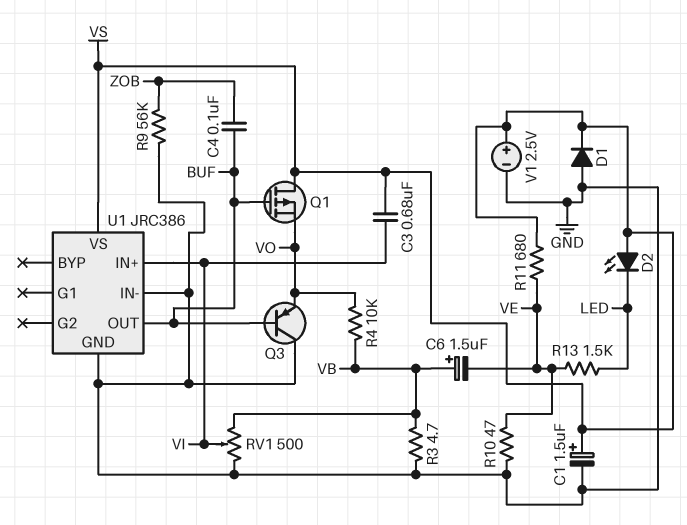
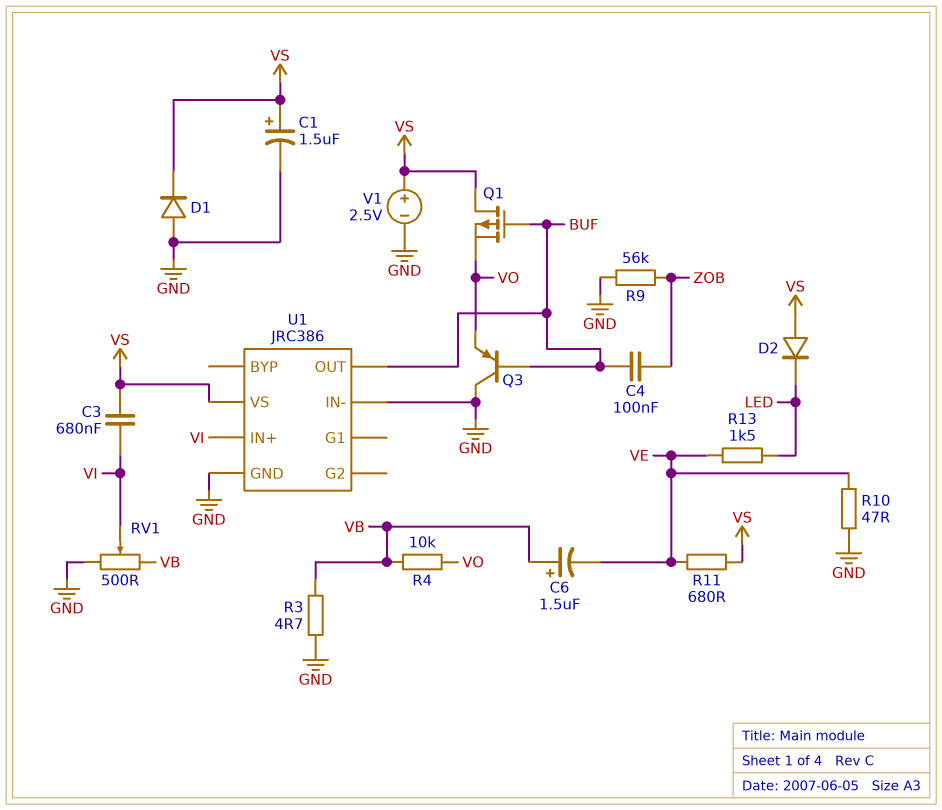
D2: LED (A VS, K LED) -> diode (A VS, K LED)

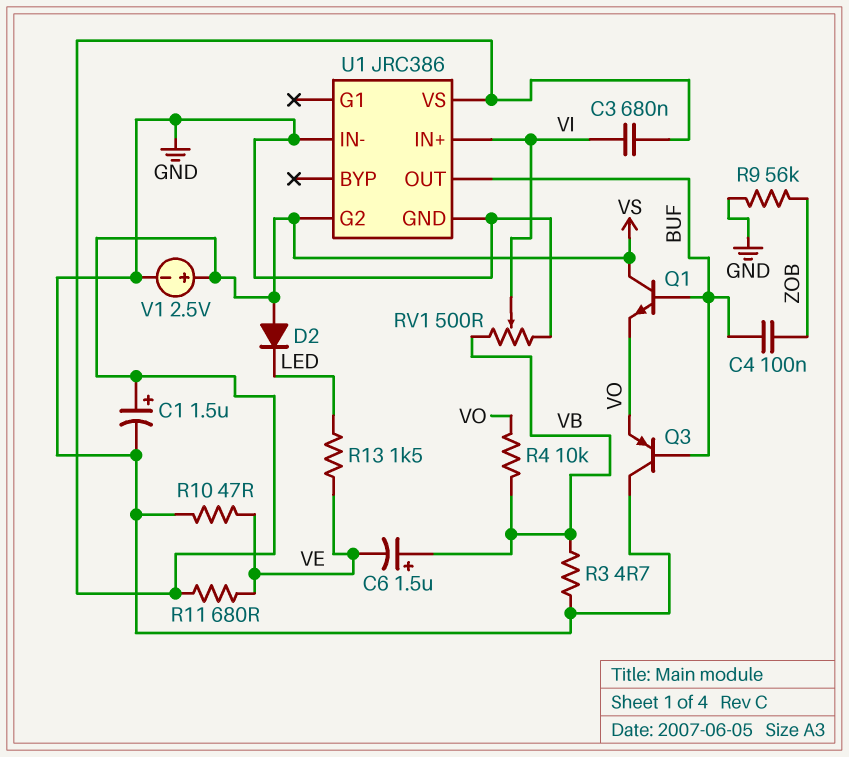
D1: diode (A GND, K VS) -> none
Q1: PMOS (G BUF, D VS, S VO) -> NPN (B BUF, C VS, E VO)
U1 pin G2: none -> VS

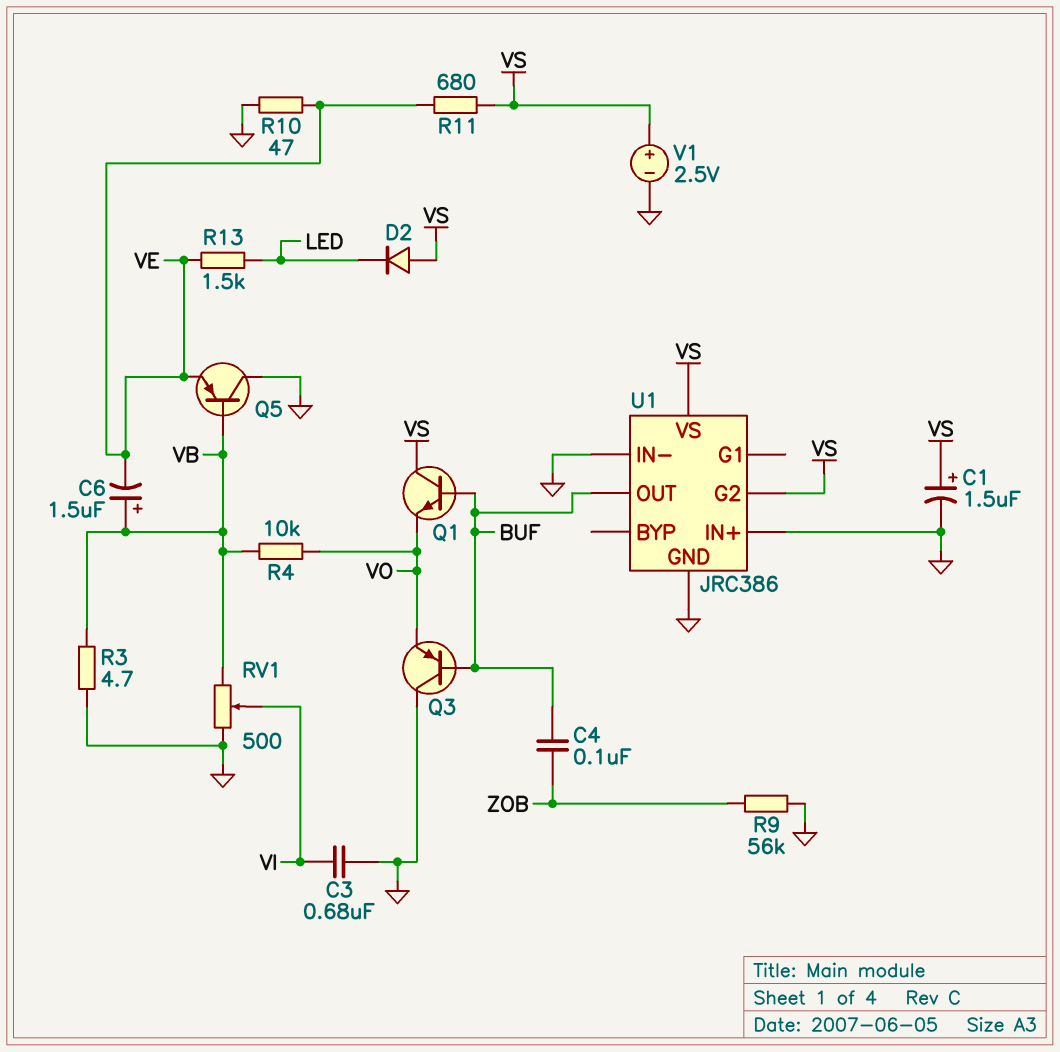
C3: 680nF (VI, VS) -> 680nF (GND, VI)
Q5: none -> PNP (B VB, C GND, E VE)
U1 pin IN+: VI -> GND

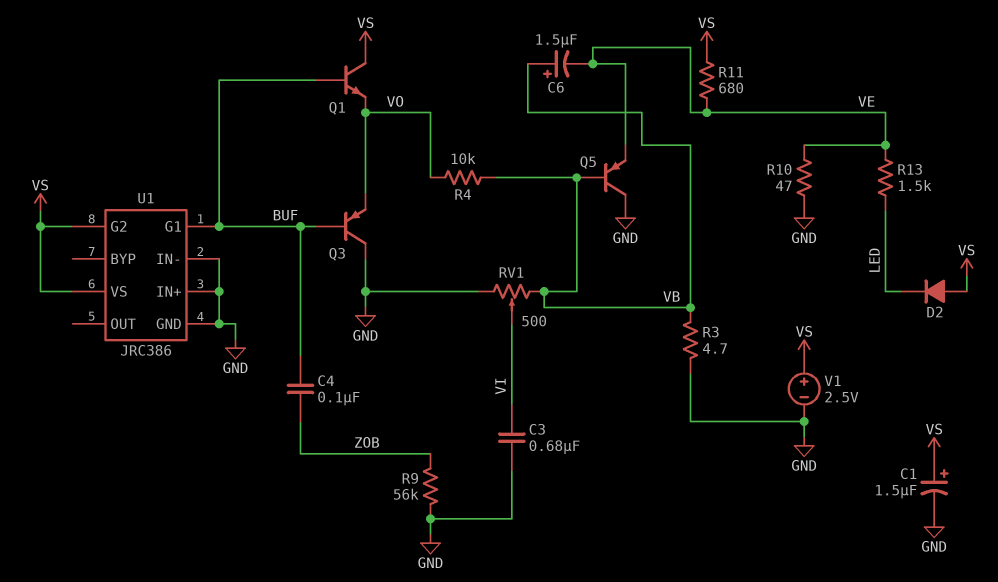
U1 pin G1: none -> BUF
U1 pin OUT: BUF -> none

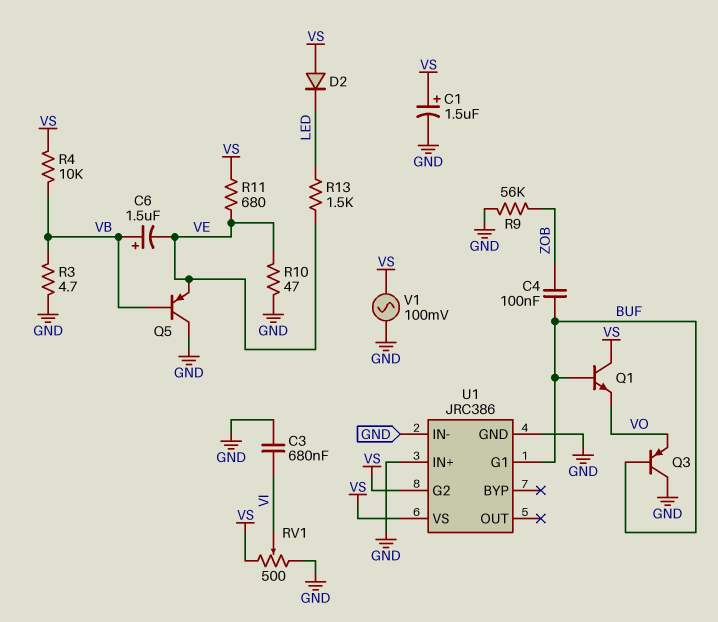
R4: 10k (VB, VO) -> 10k (VB, VS)
RV1: 500 (GND, VB, wiper VI) -> 500 (GND, VS, wiper VI)
V1: 2.5V (plus VS, minus GND) -> AC 100mV (GND, VS)

